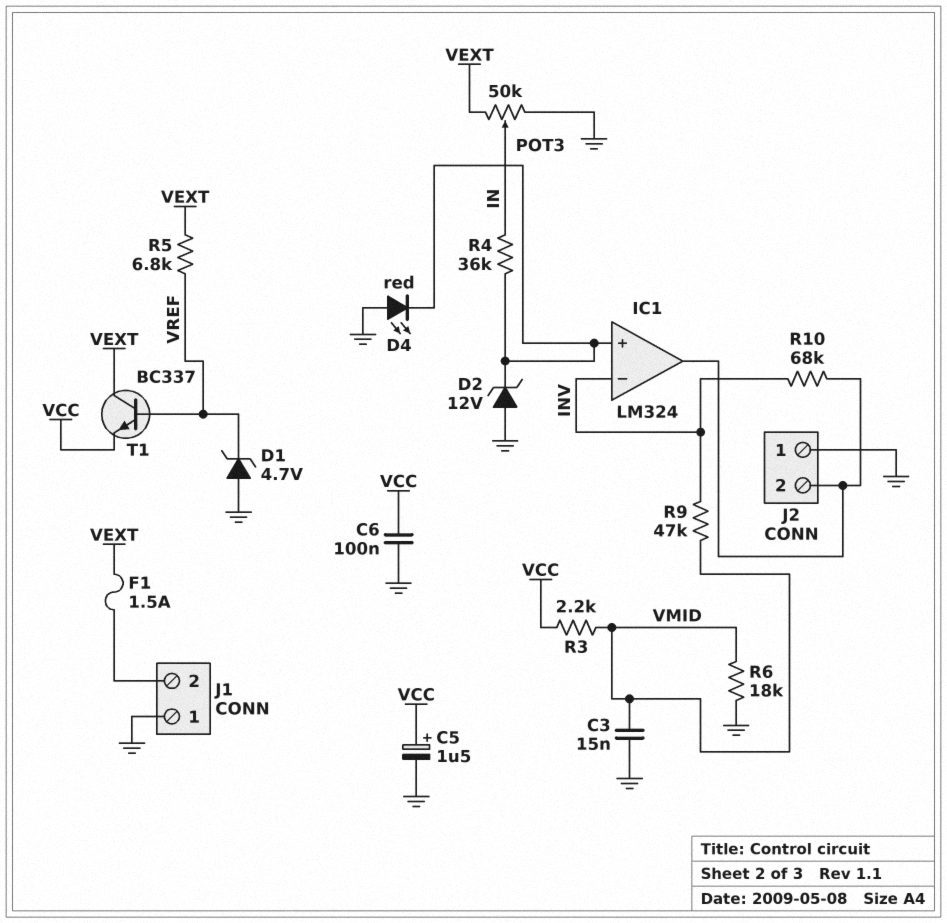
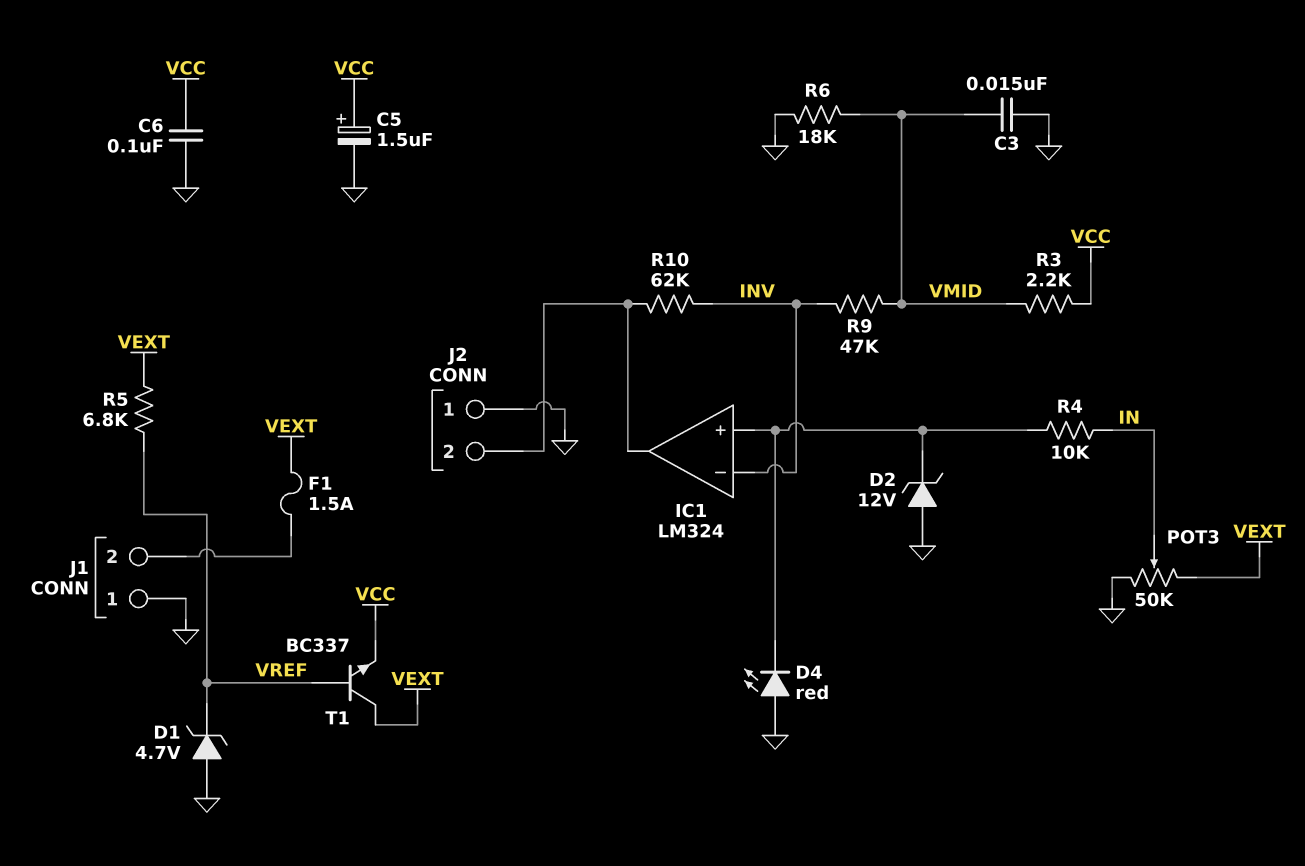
R4: 36k (IC1/in+, IN) -> 10k (IC1/in+, IN)
R10: 68k (IC1/out, INV) -> 62k (IC1/out, INV)

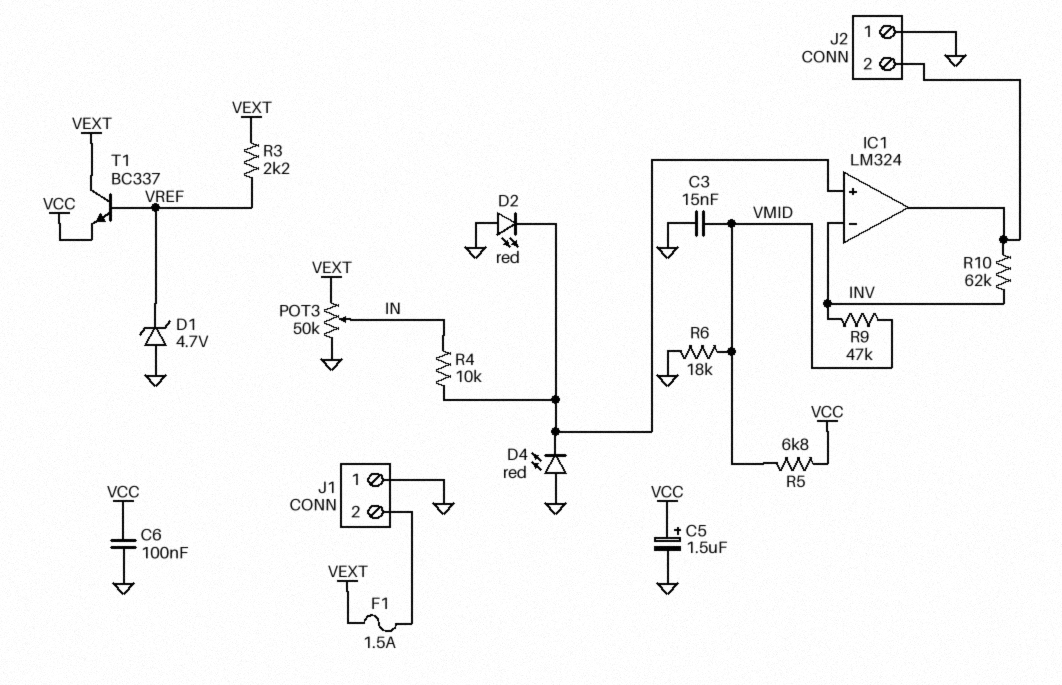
D2: zener 12V (A GND, K IC1/in+) -> LED red (A GND, K IC1/in+)
R3: 2.2k (VCC, VMID) -> 2.2k (VEXT, VREF)
R5: 6.8k (VEXT, VREF) -> 6.8k (VCC, VMID)

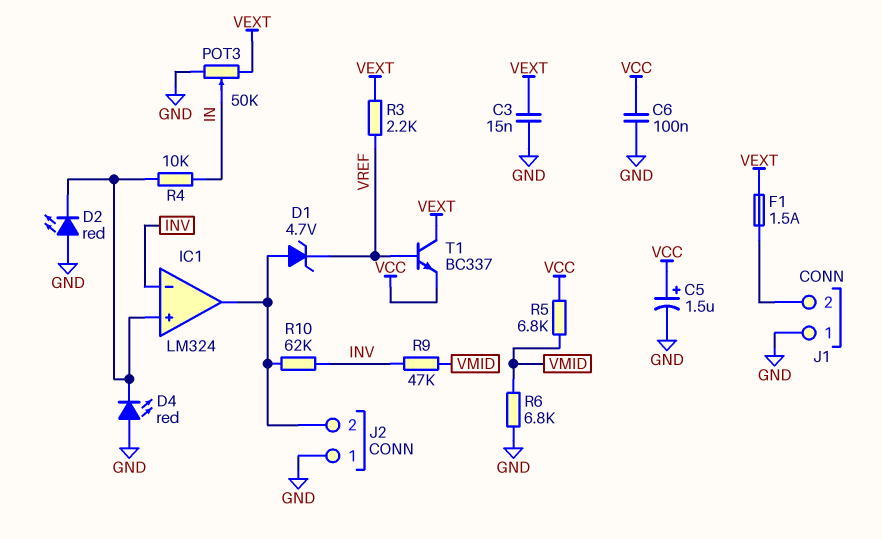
C3: 15nF (GND, VMID) -> 15nF (GND, VEXT)
D1: zener 4.7V (A GND, K VREF) -> zener 4.7V (A IC1/out, K VREF)
R6: 18k (GND, VMID) -> 6.8k (GND, VMID)

